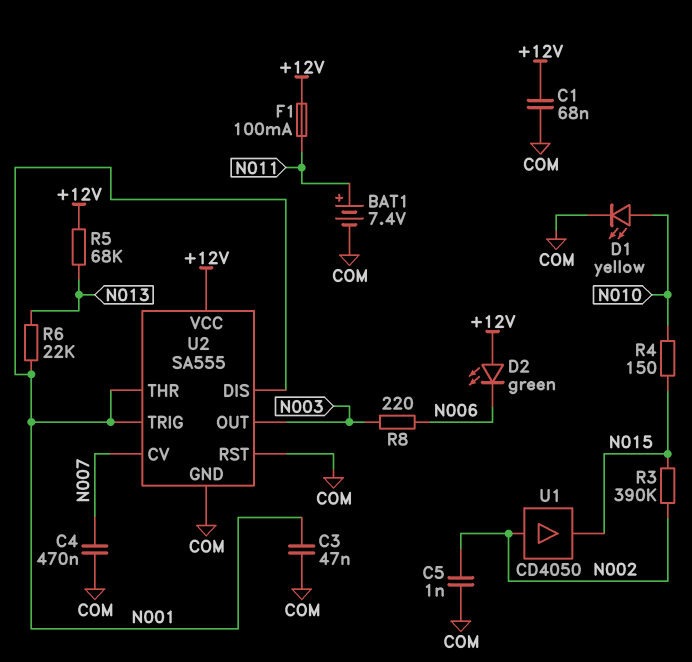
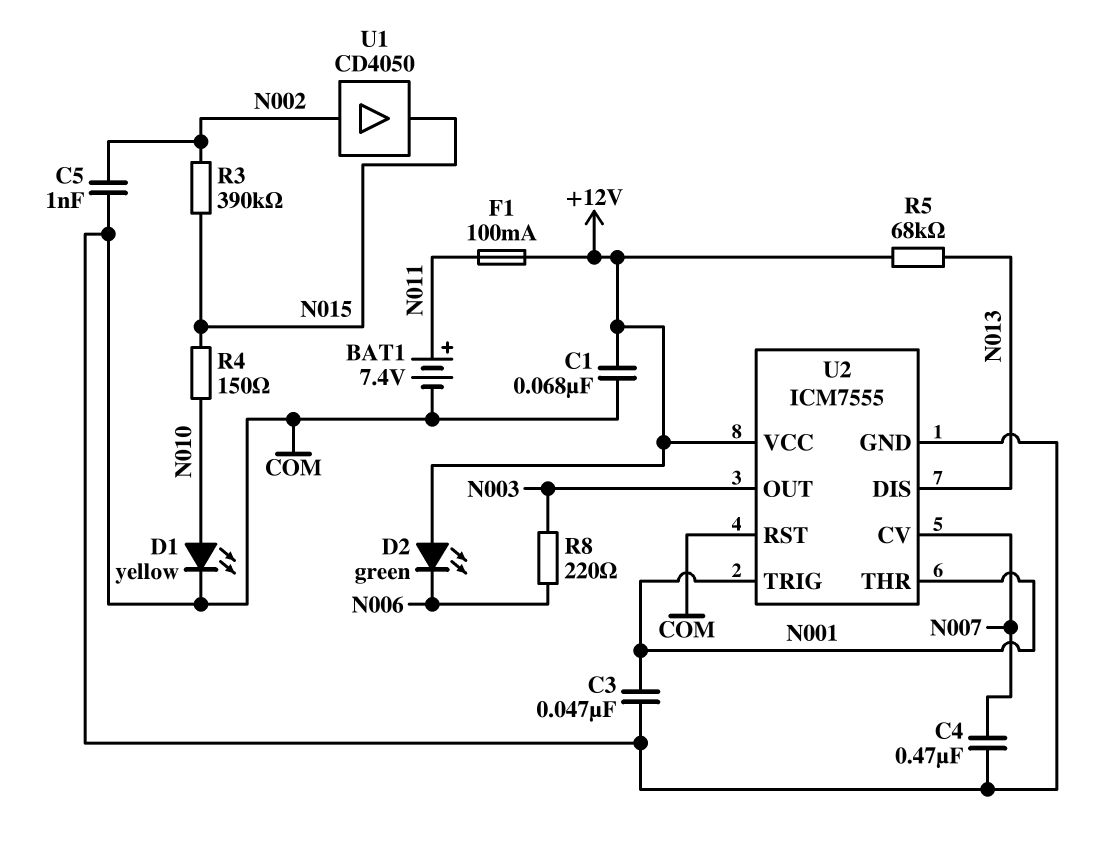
R6: 22k (N001, N013) -> none
U2: SA555 -> ICM7555
U2 pin DIS: N001 -> N013

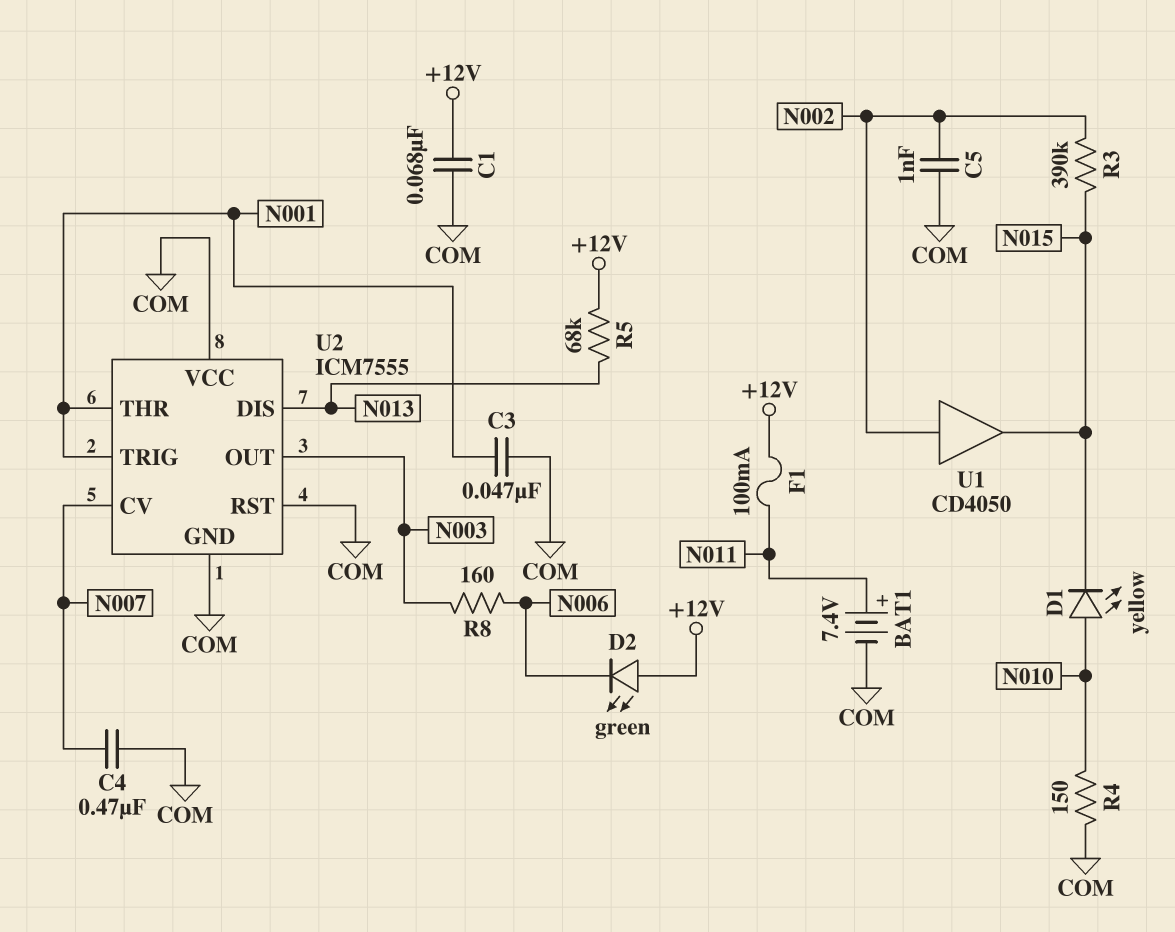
D1: LED yellow (A N010, K COM) -> LED yellow (A N010, K N015)
R4: 150 (N010, N015) -> 150 (COM, N010)
R8: 220 (N003, N006) -> 160 (N003, N006)
U2 pin VCC: +12V -> COM

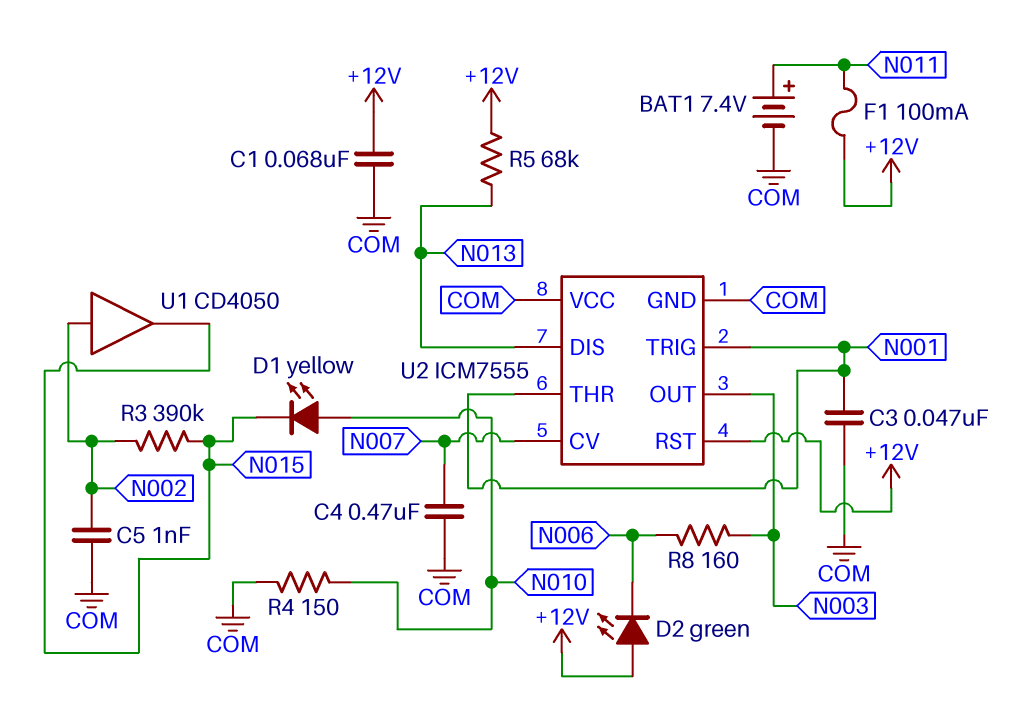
U2 pin RST: COM -> +12V

